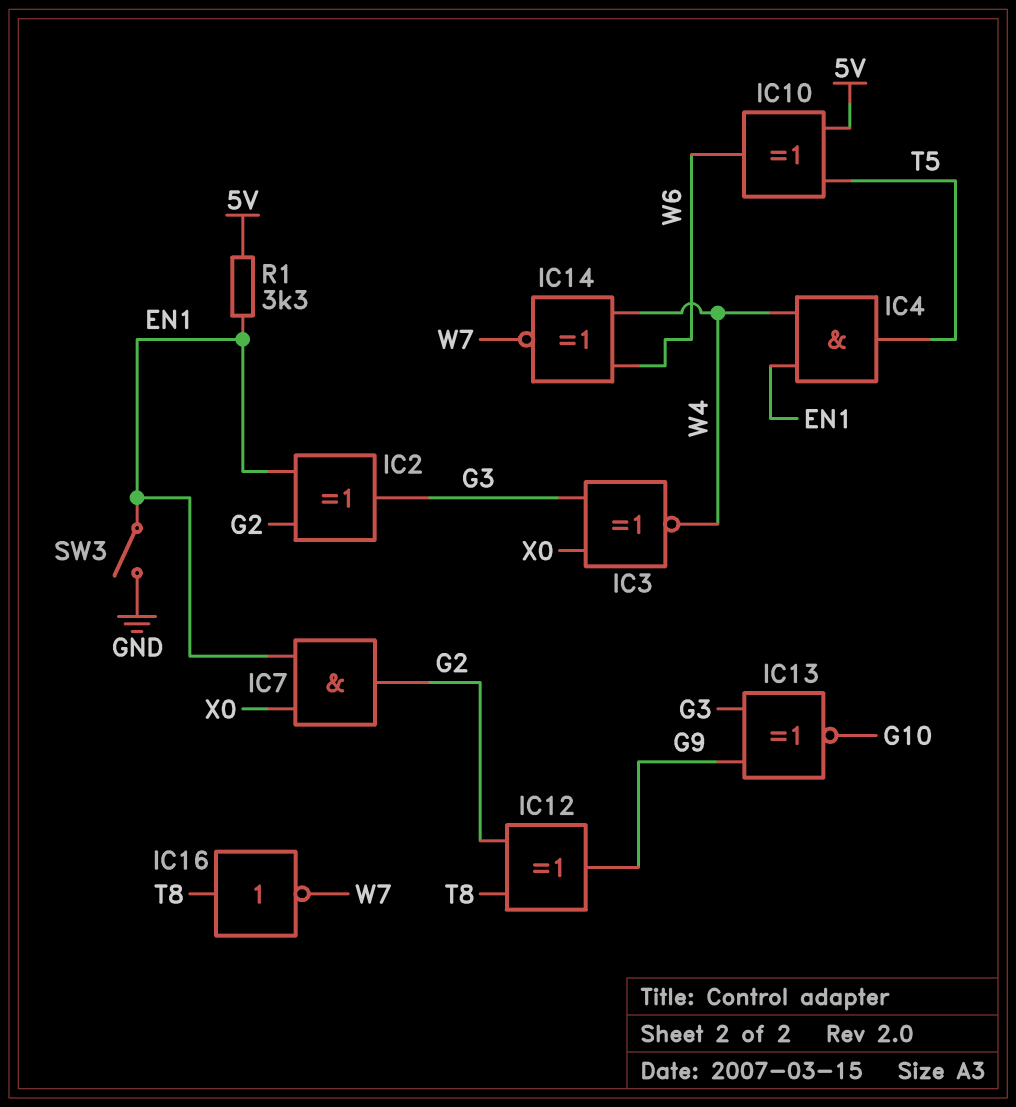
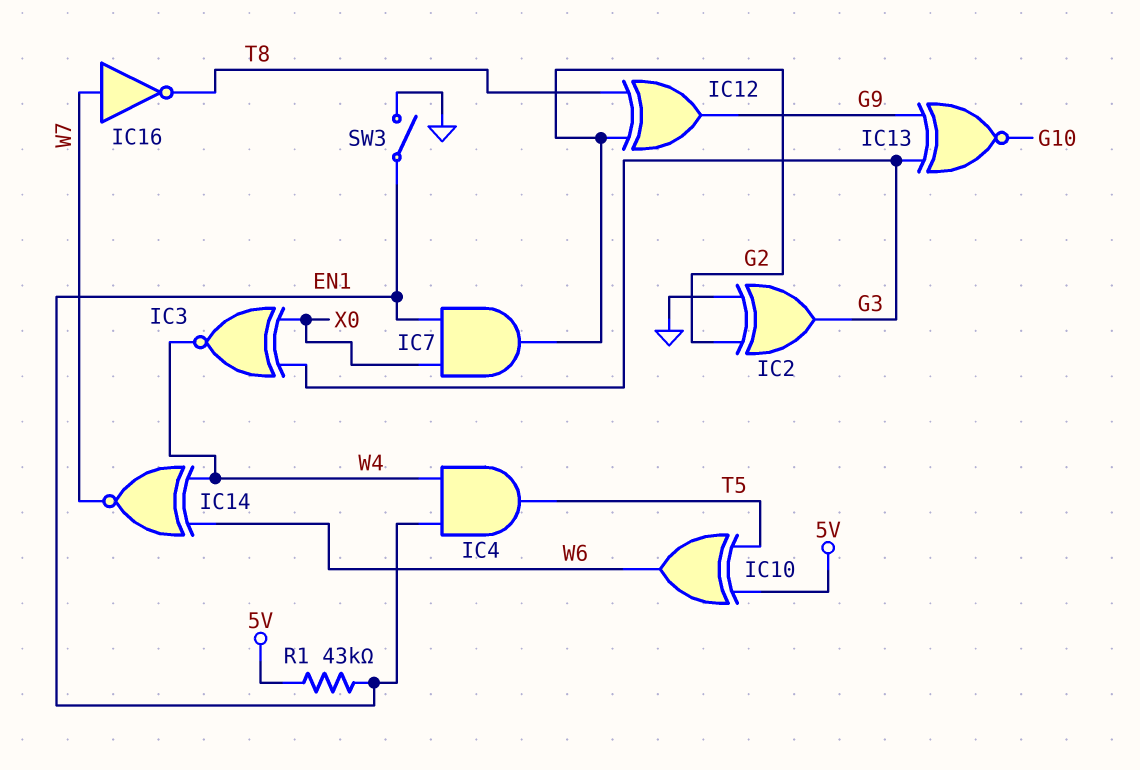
IC2: XOR (in EN1, in G2, out G3) -> XOR (in G2, in GND, out G3)
IC16: NOT (in T8, out W7) -> NOT (in W7, out T8)
R1: 3.3k (5V, EN1) -> 43k (5V, EN1)

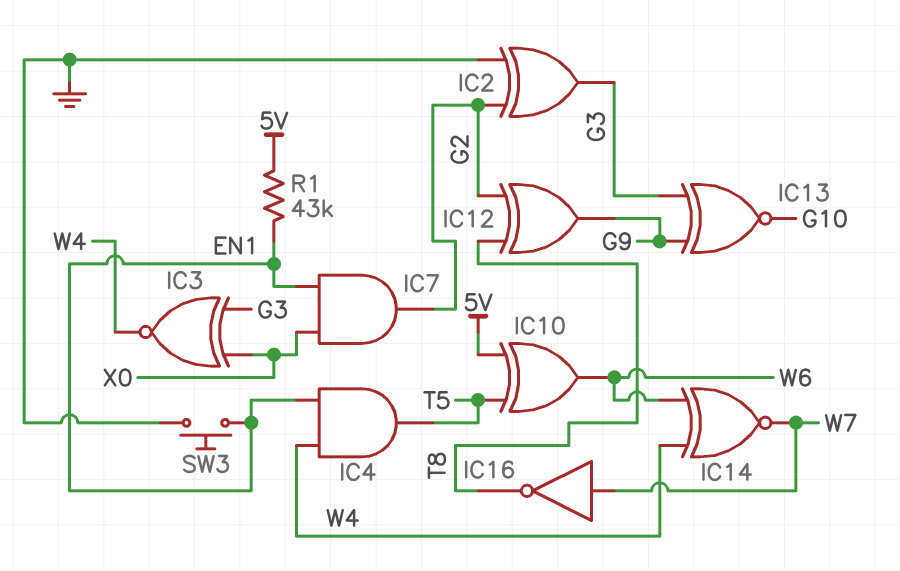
SW3: switch (EN1, GND) -> button (EN1, GND)

